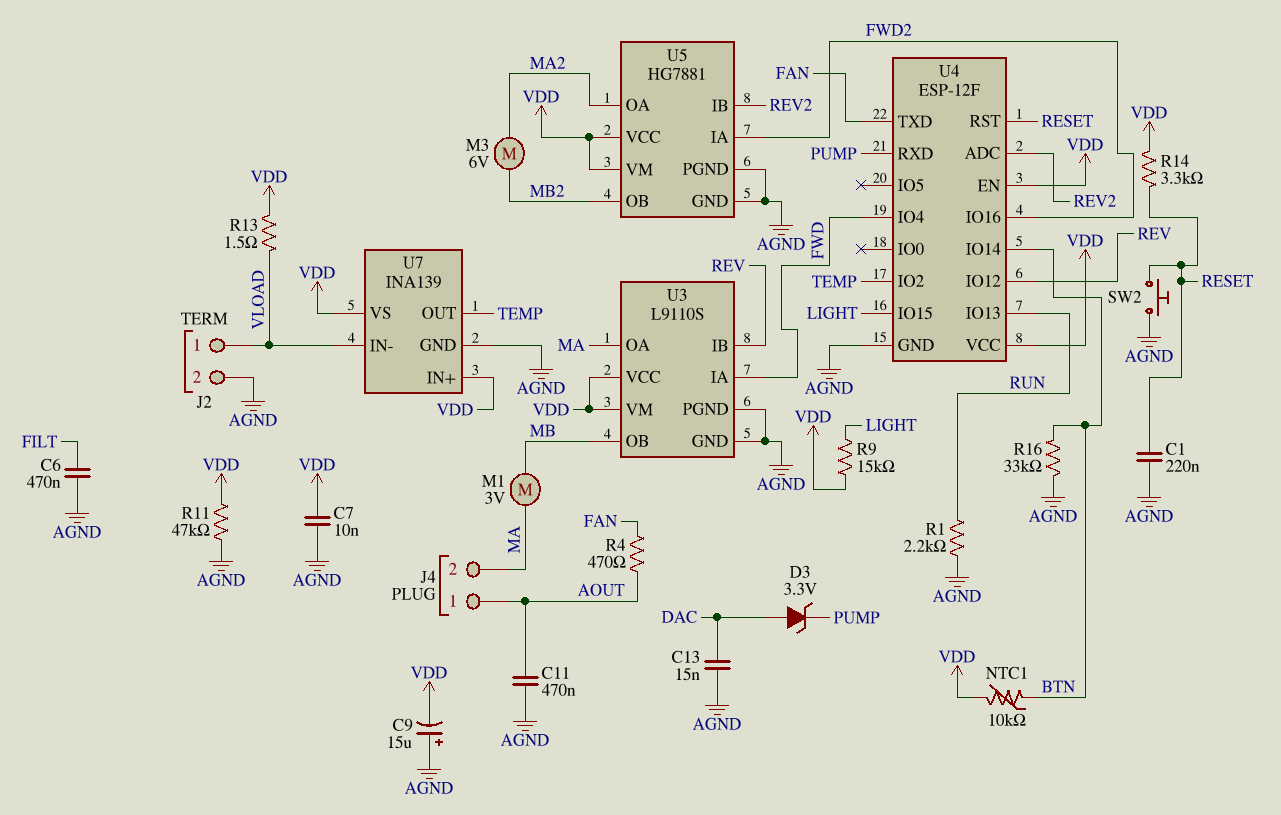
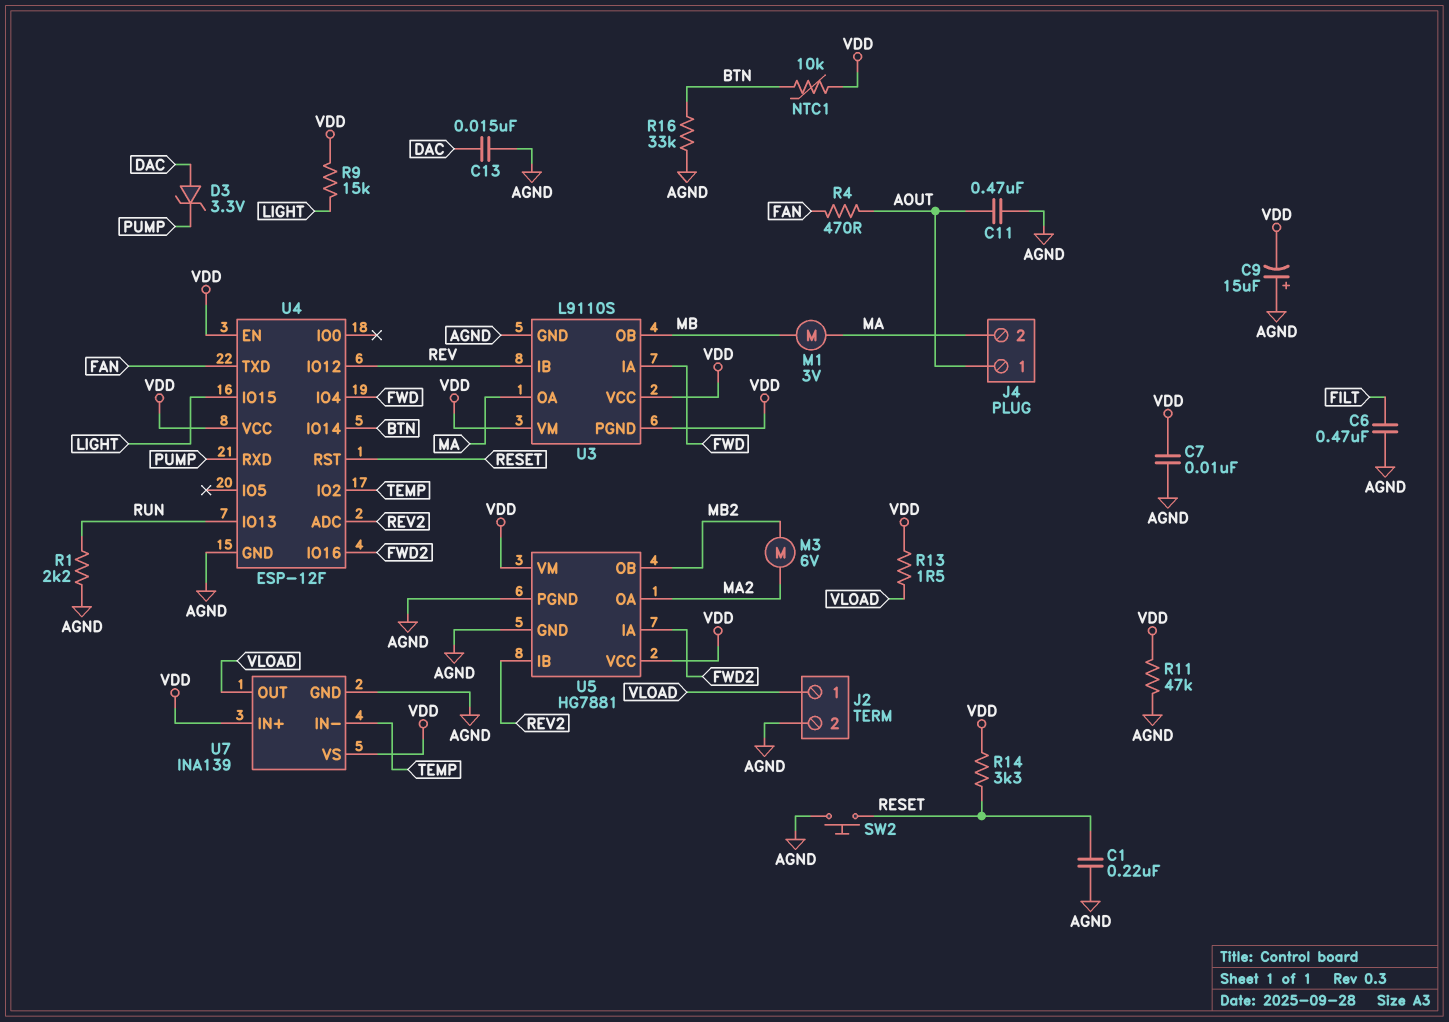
U3 pin PGND: AGND -> VDD
U7 pin IN-: VLOAD -> TEMP
U7 pin OUT: TEMP -> VLOAD

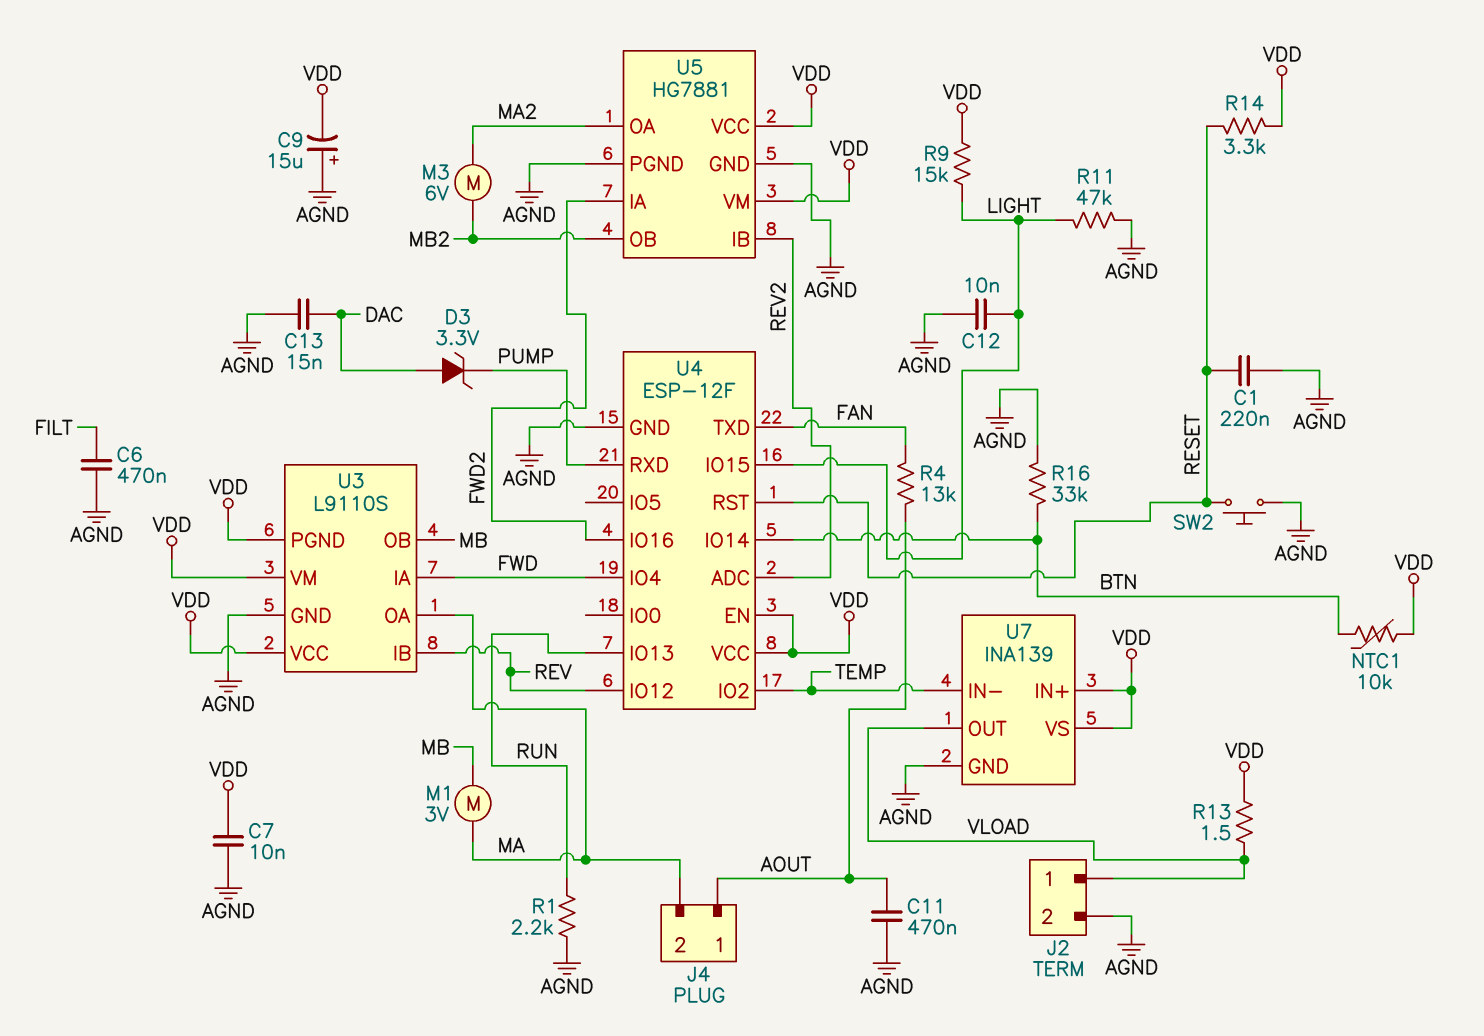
C12: none -> 10nF (AGND, LIGHT)
R4: 470 (AOUT, FAN) -> 13k (AOUT, FAN)
R11: 47k (AGND, VDD) -> 47k (AGND, LIGHT)

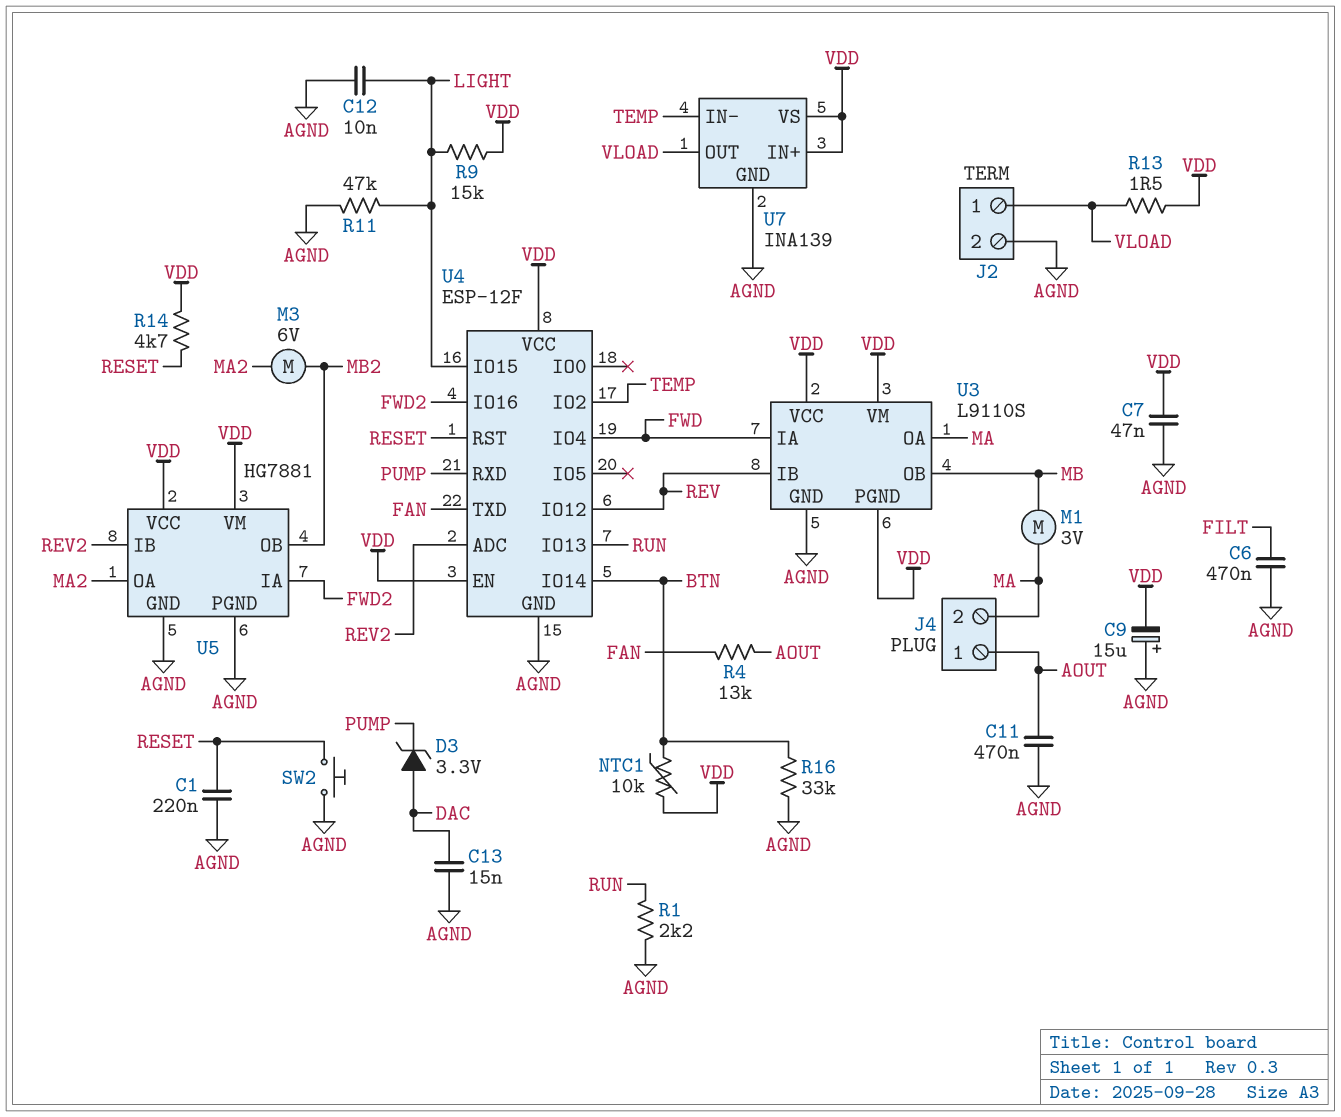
C7: 10nF (AGND, VDD) -> 47nF (AGND, VDD)
R14: 3.3k (RESET, VDD) -> 4.7k (RESET, VDD)

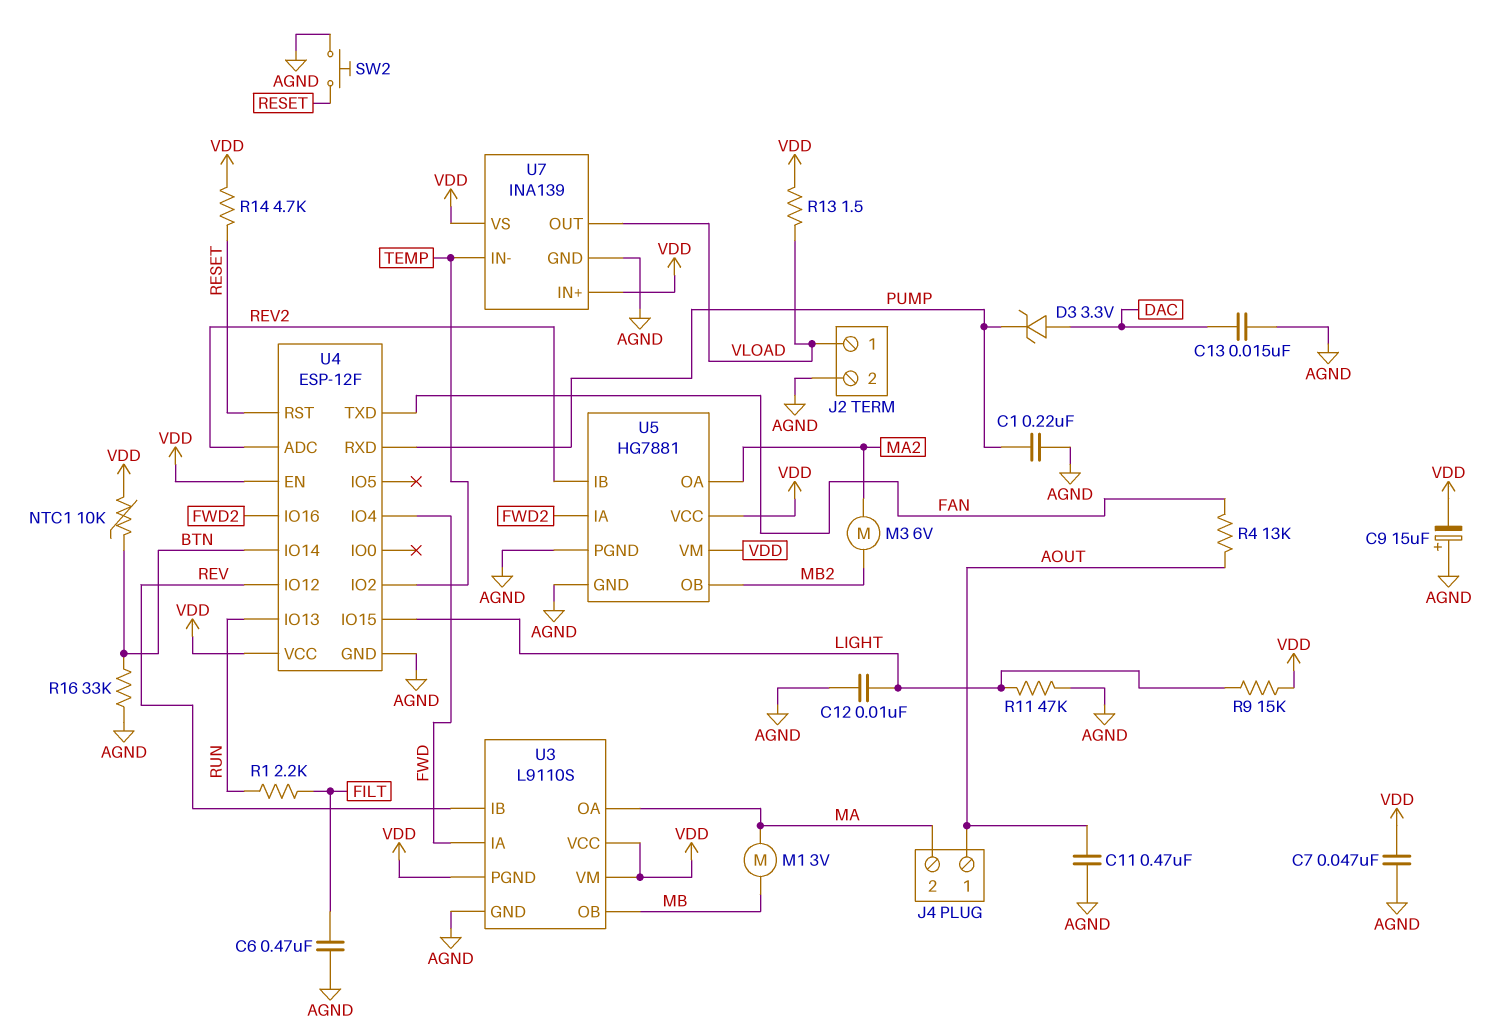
C1: 220nF (AGND, RESET) -> 220nF (AGND, PUMP)
R1: 2.2k (AGND, RUN) -> 2.2k (FILT, RUN)

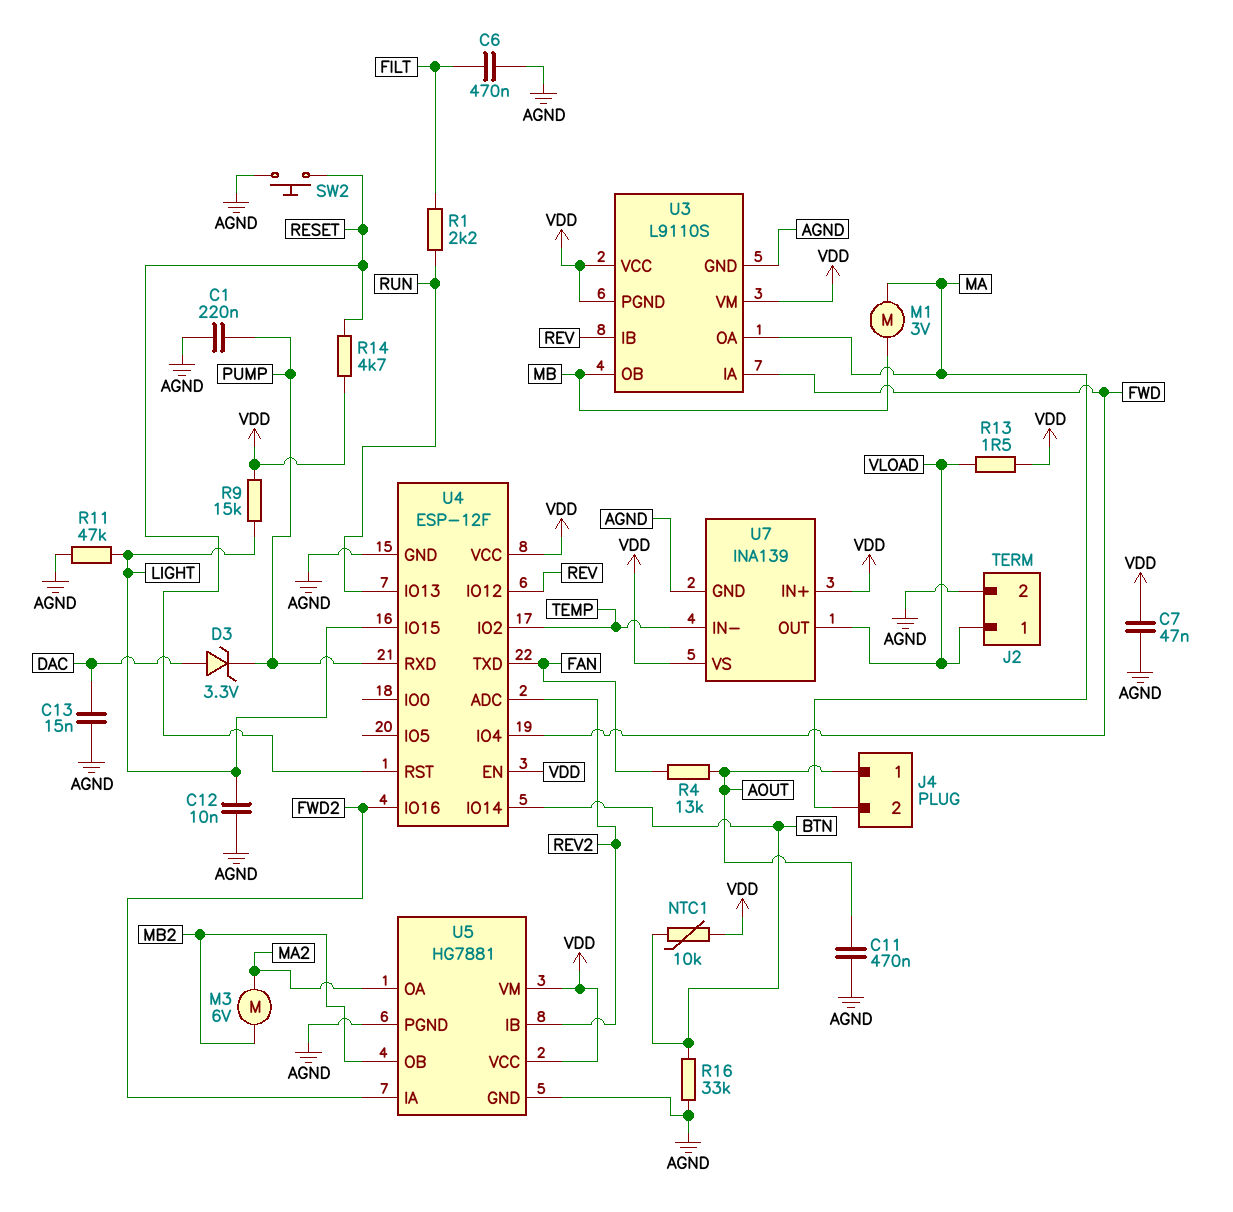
C9: 15uF (plus AGND, minus VDD) -> none

